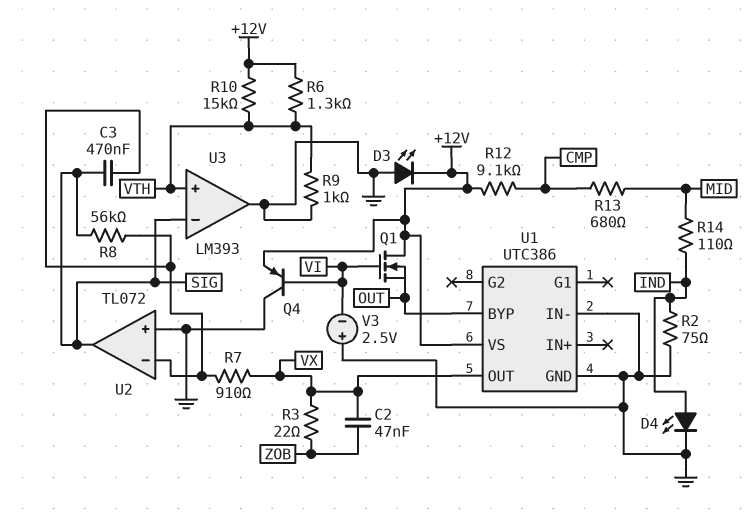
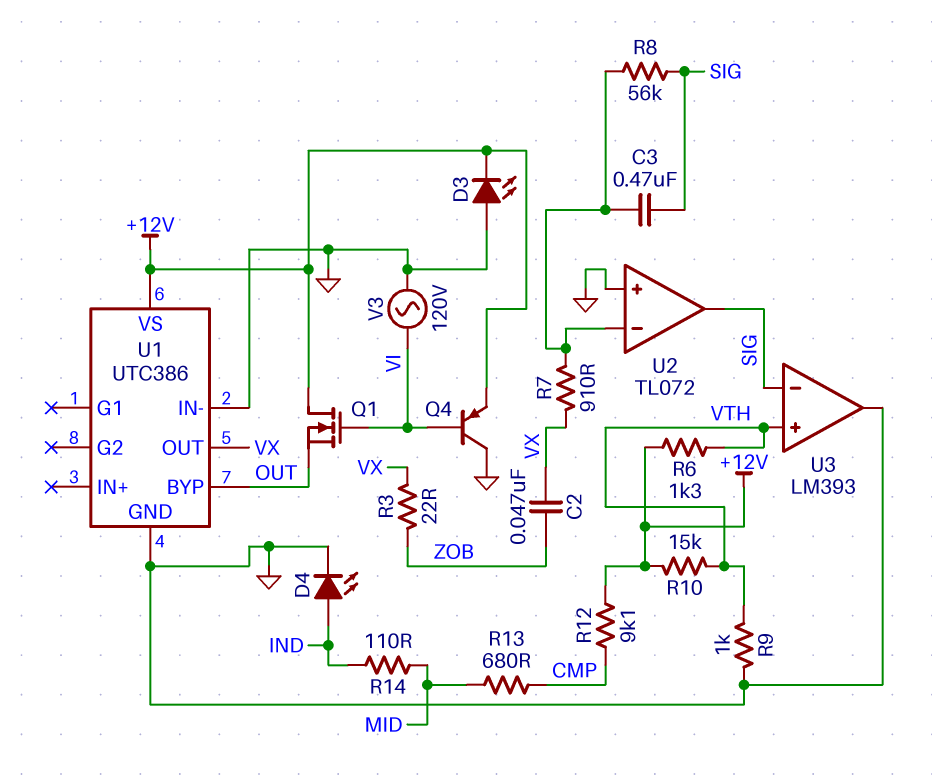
R2: 75 (GND, IND) -> none
V3: 2.5V (plus GND, minus VI) -> AC 120V (GND, VI)

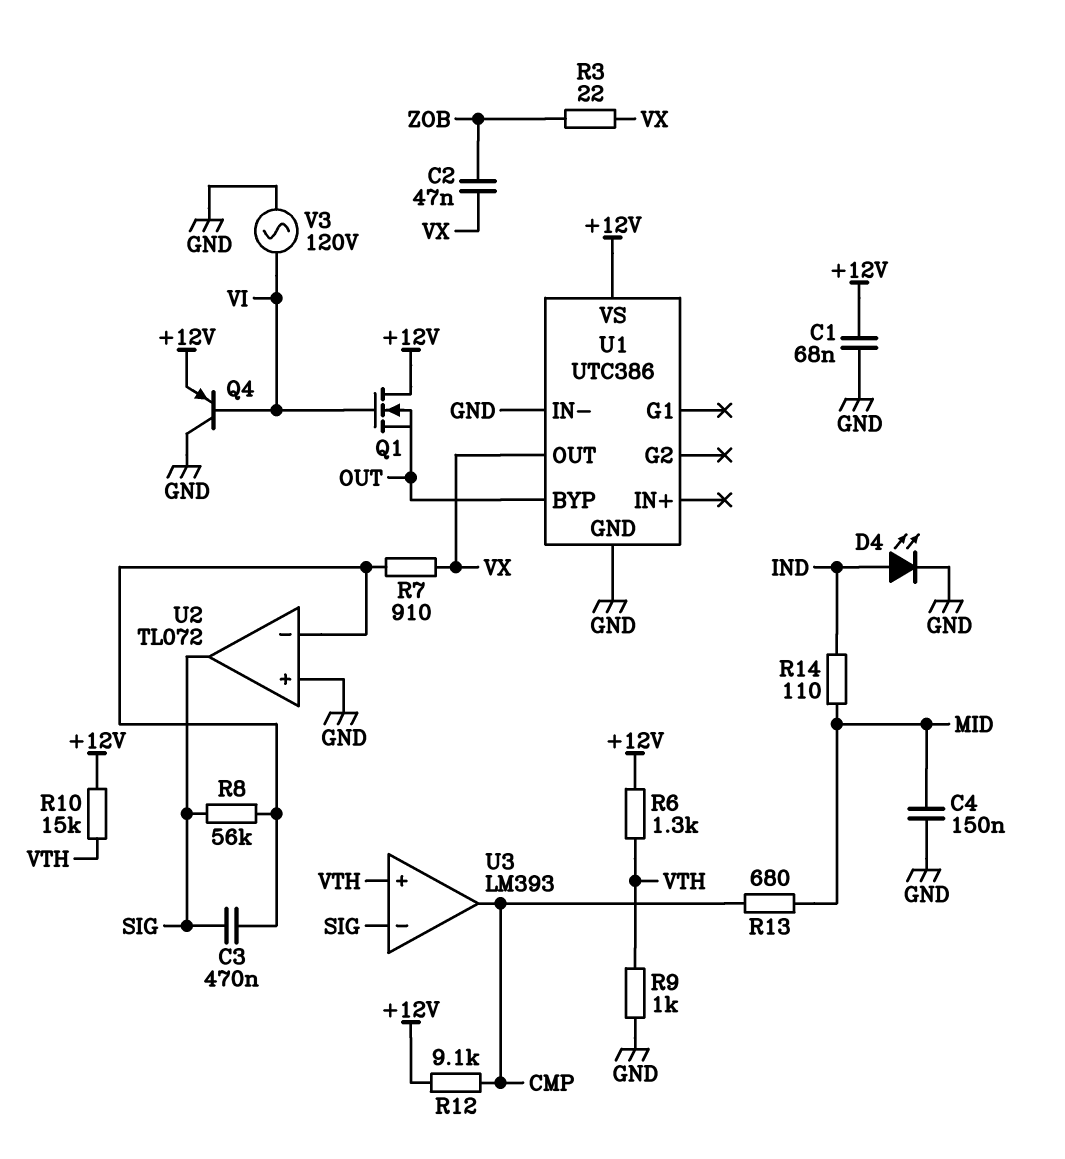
C1: none -> 68nF (+12V, GND)
C4: none -> 150nF (GND, MID)
D3: LED (A GND, K +12V) -> none
U3 pin out: GND -> CMP

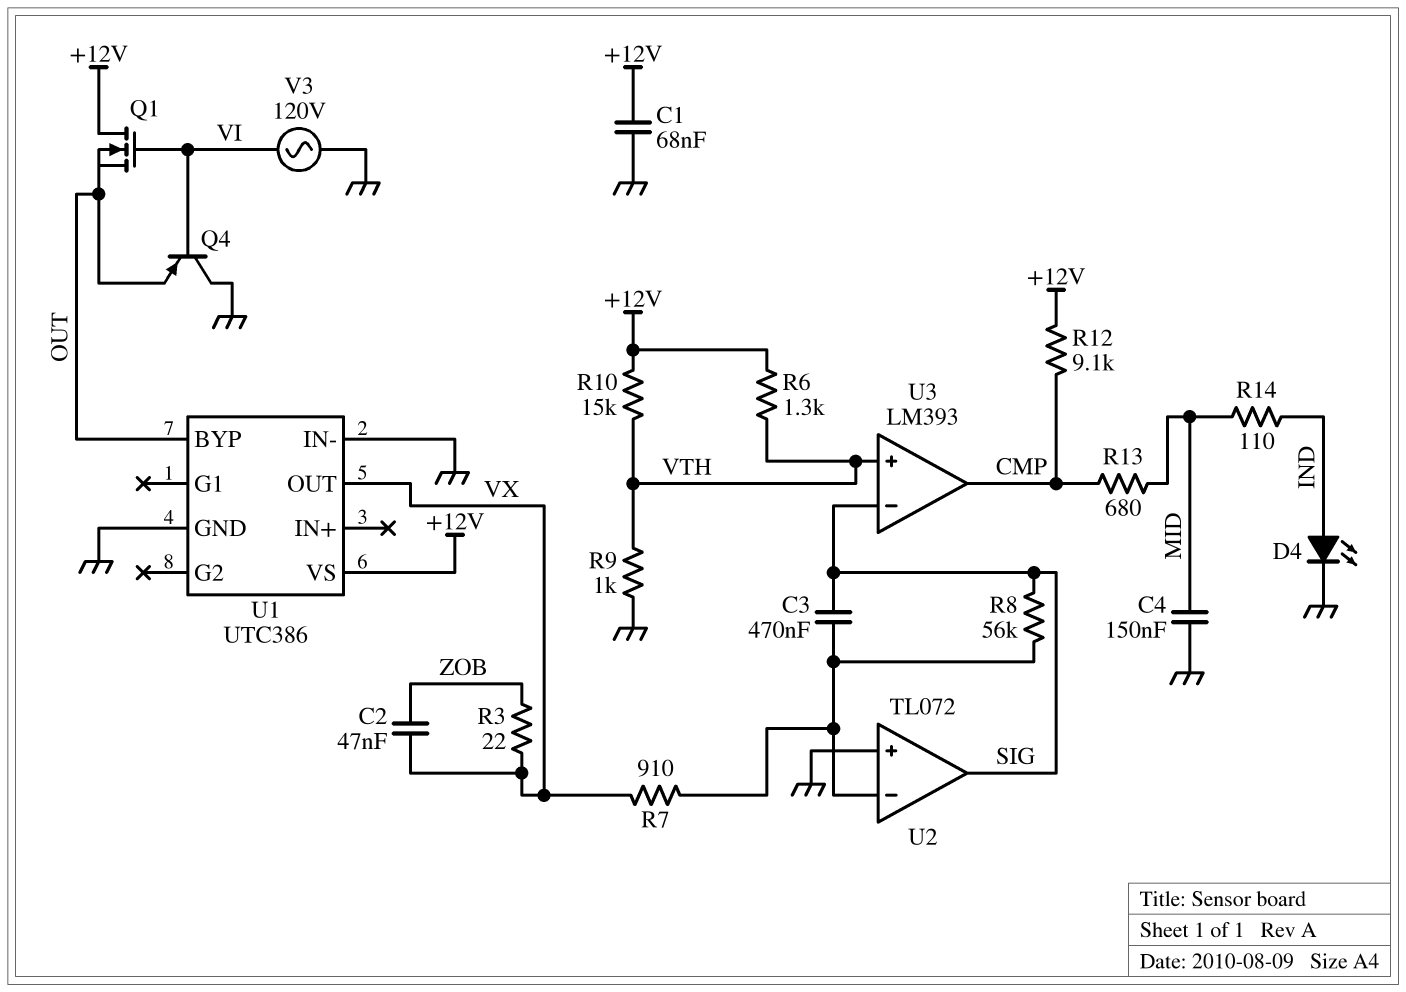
Q4: PNP (B VI, C GND, E +12V) -> PNP (B VI, C GND, E OUT)

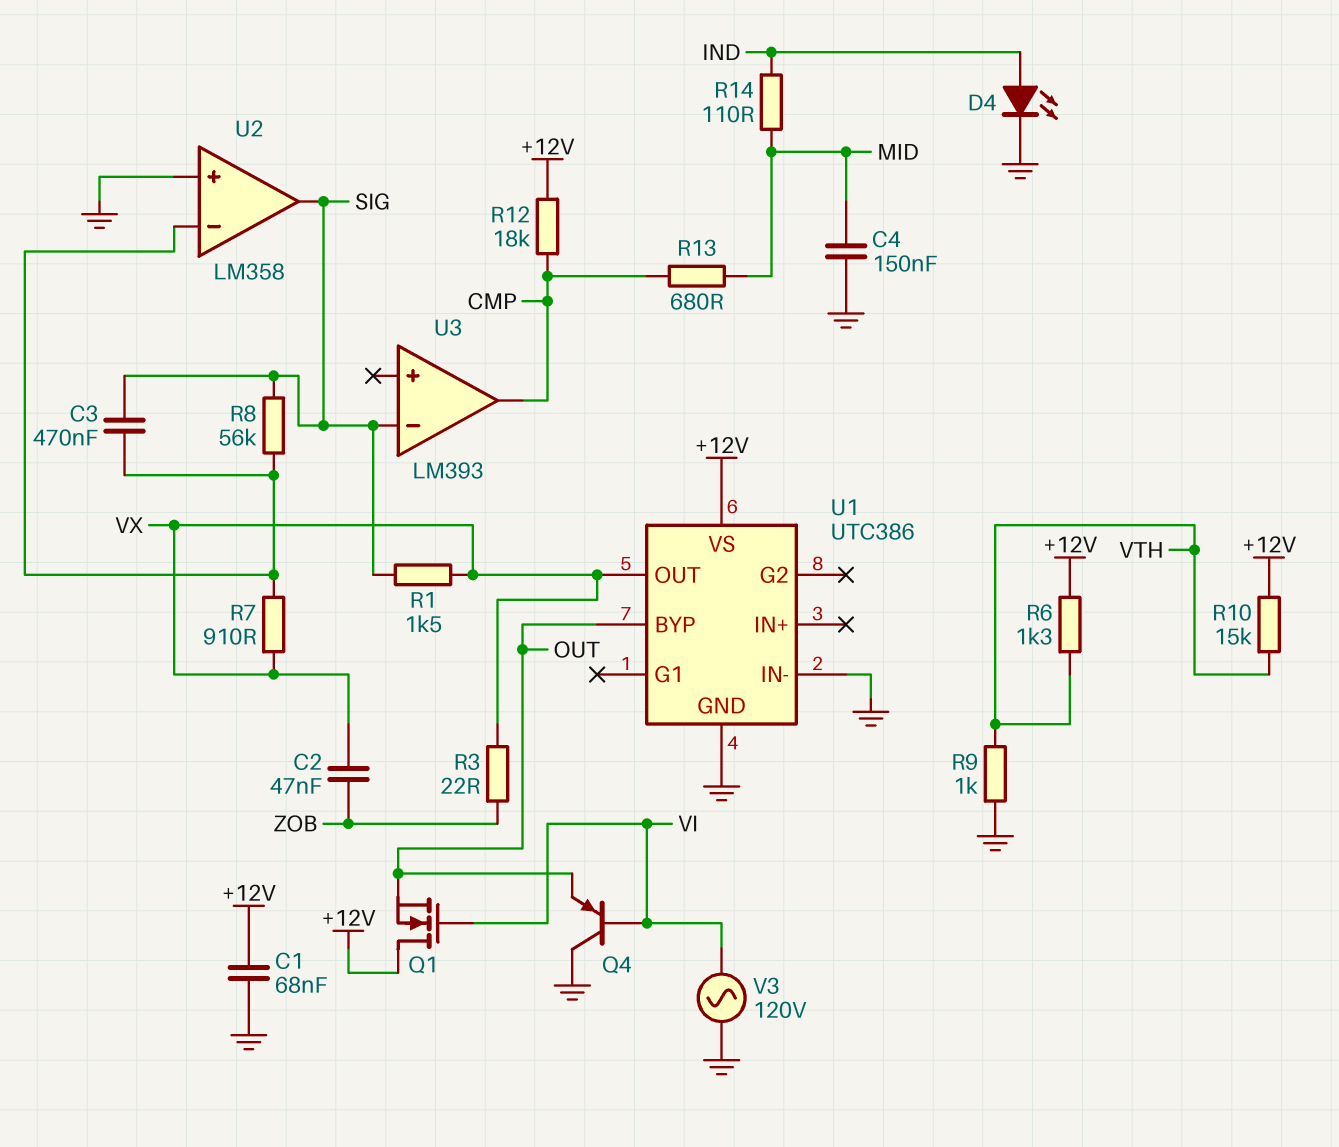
R1: none -> 1.5k (SIG, VX)
R12: 9.1k (+12V, CMP) -> 18k (+12V, CMP)
U2: TL072 -> LM358
U3 pin in+: VTH -> none

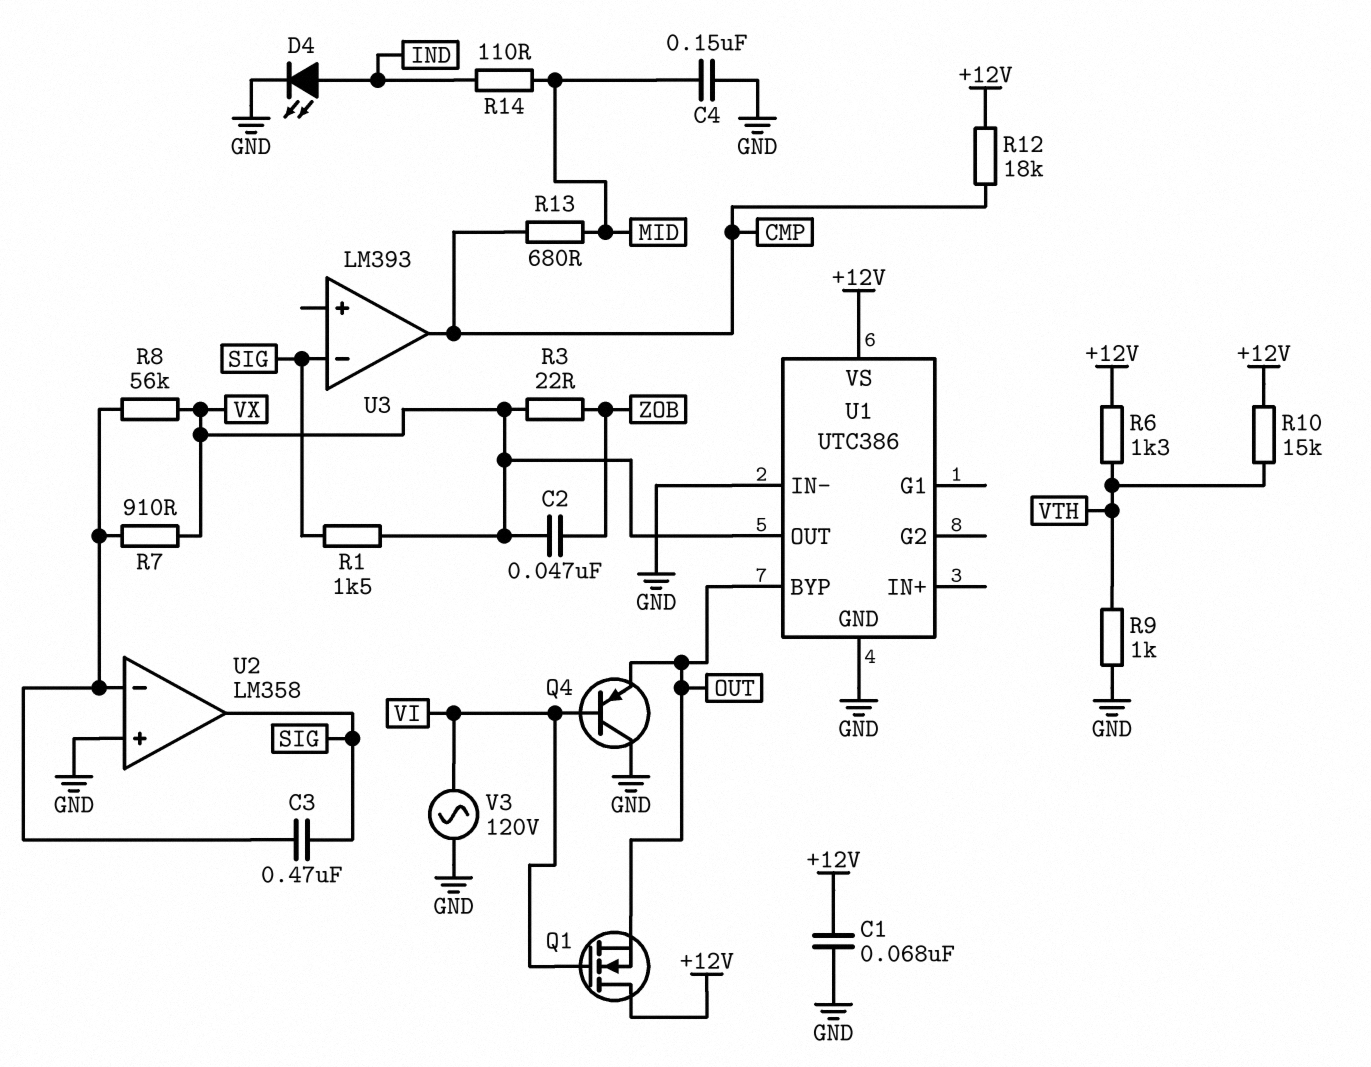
R8: 56k (SIG, U2/in-) -> 56k (U2/in-, VX)

